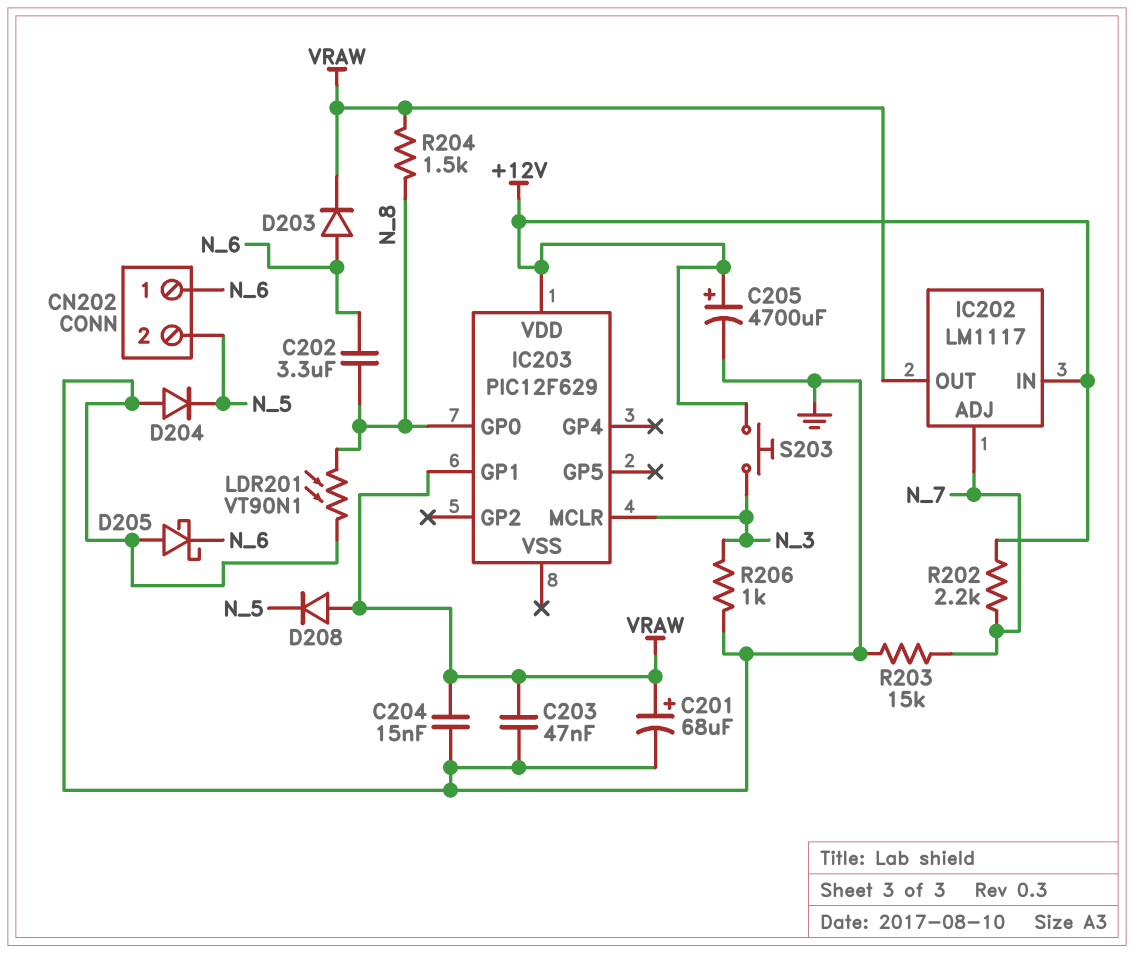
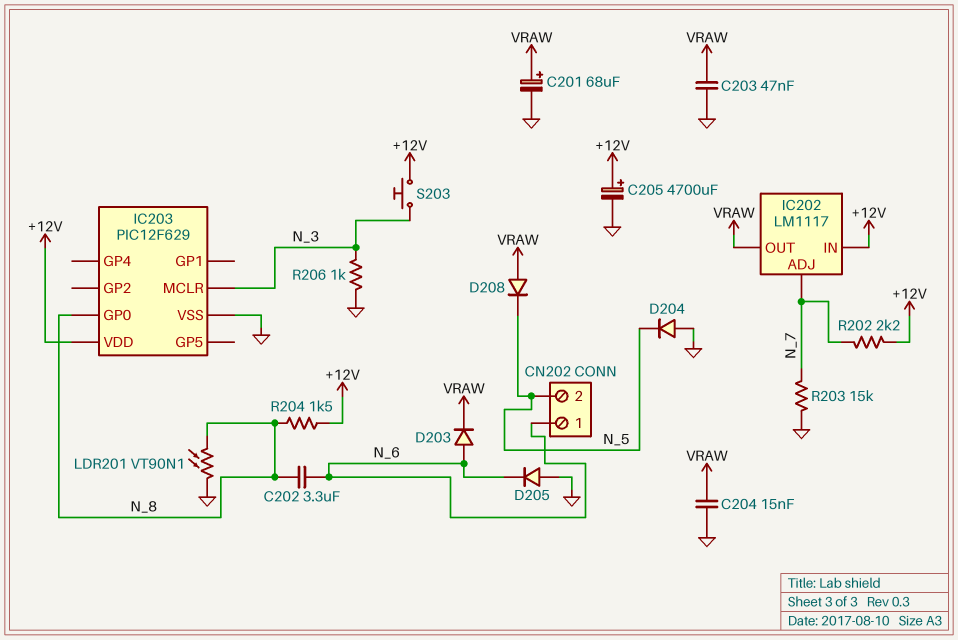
D205: schottky (A GND, K N_6) -> diode (A GND, K N_6)
IC203 pin GP1: VRAW -> none
IC203 pin VSS: none -> GND
R204: 1.5k (N_8, VRAW) -> 1.5k (+12V, N_8)

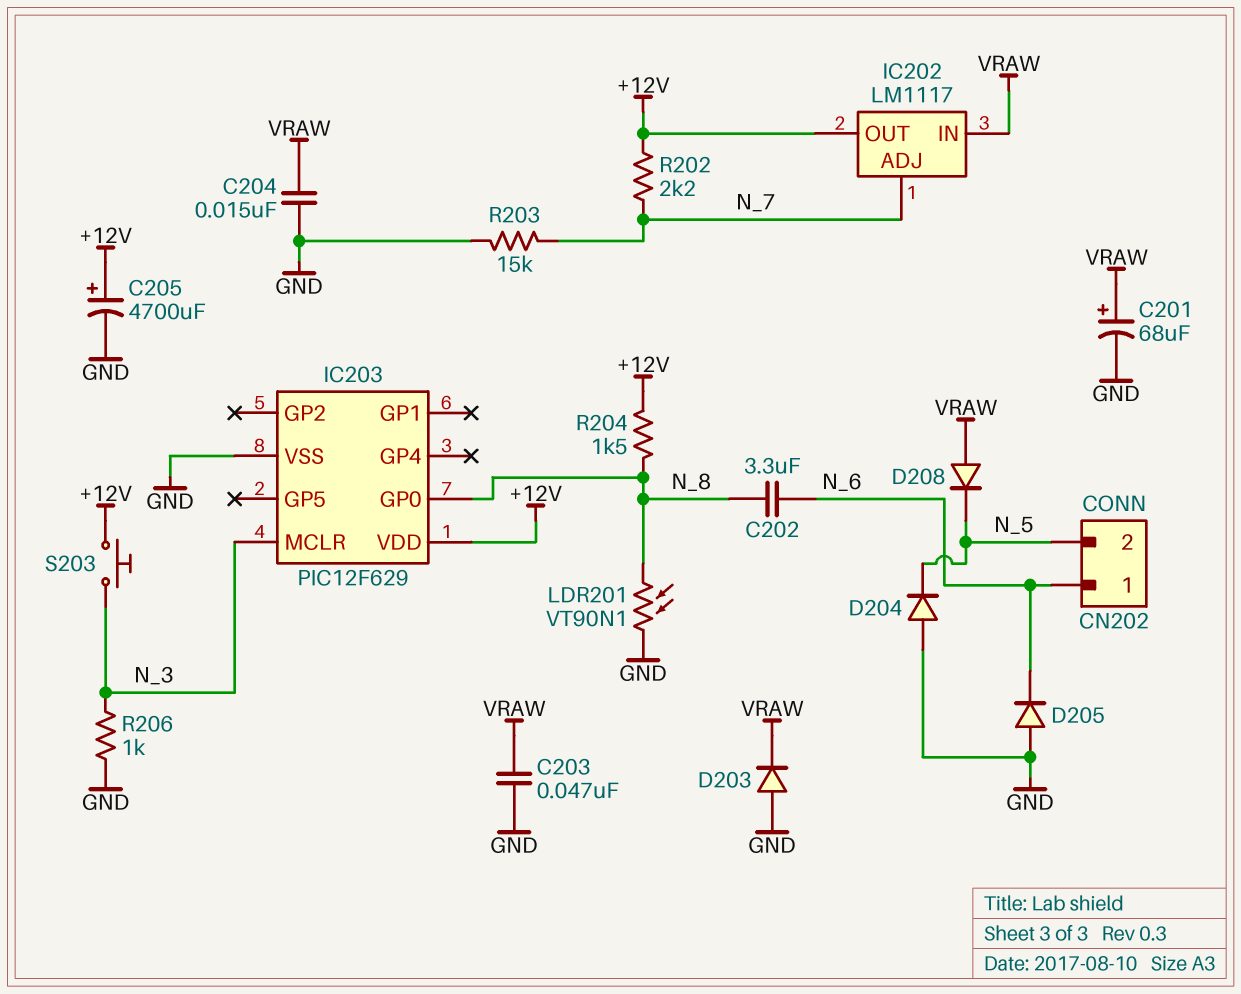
D203: diode (A N_6, K VRAW) -> diode (A GND, K VRAW)
IC202 pin IN: +12V -> VRAW
IC202 pin OUT: VRAW -> +12V

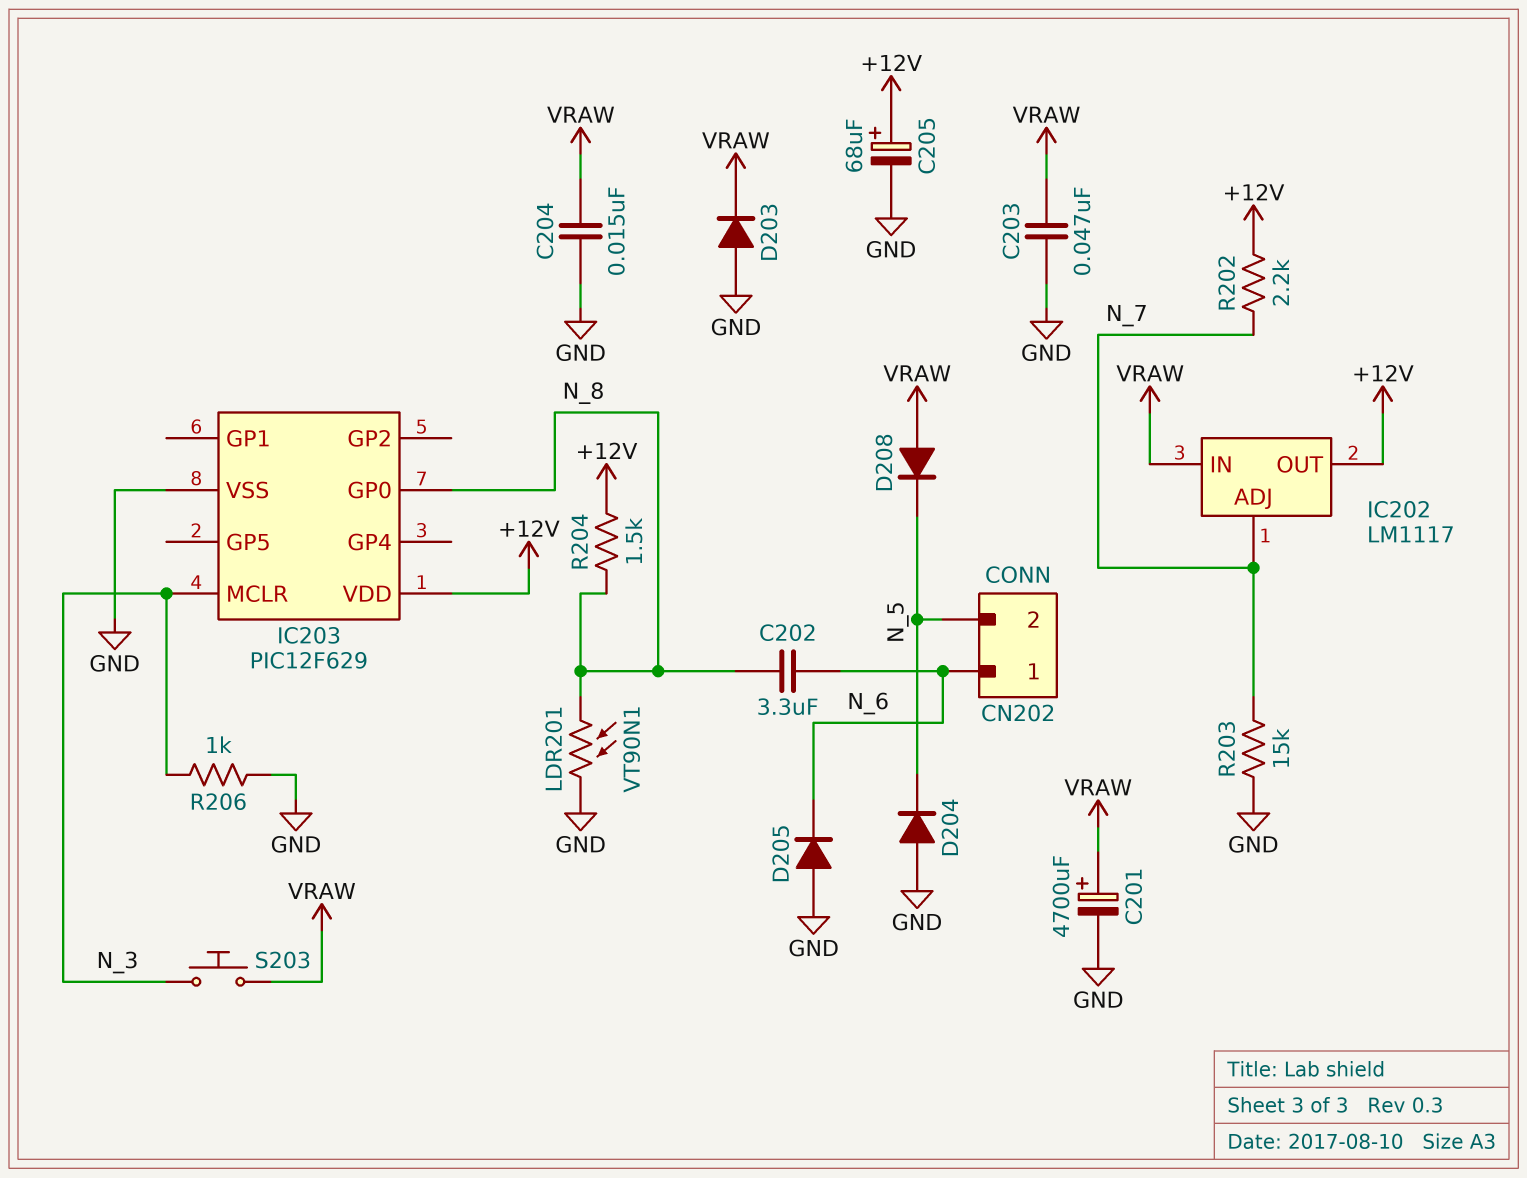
C201: 68uF (plus VRAW, minus GND) -> 4700uF (plus VRAW, minus GND)
C205: 4700uF (plus +12V, minus GND) -> 68uF (plus +12V, minus GND)
S203: button (+12V, N_3) -> button (N_3, VRAW)

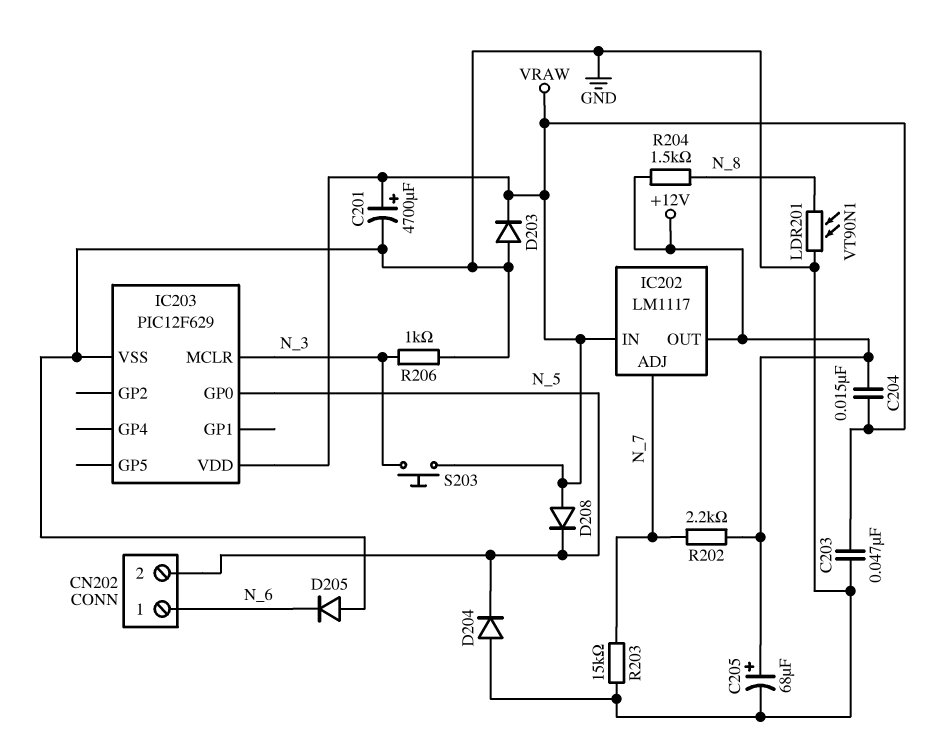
C202: 3.3uF (N_6, N_8) -> none
C204: 15nF (GND, VRAW) -> 15nF (+12V, VRAW)
IC203 pin GP0: N_8 -> N_5
IC203 pin VDD: +12V -> VRAW

